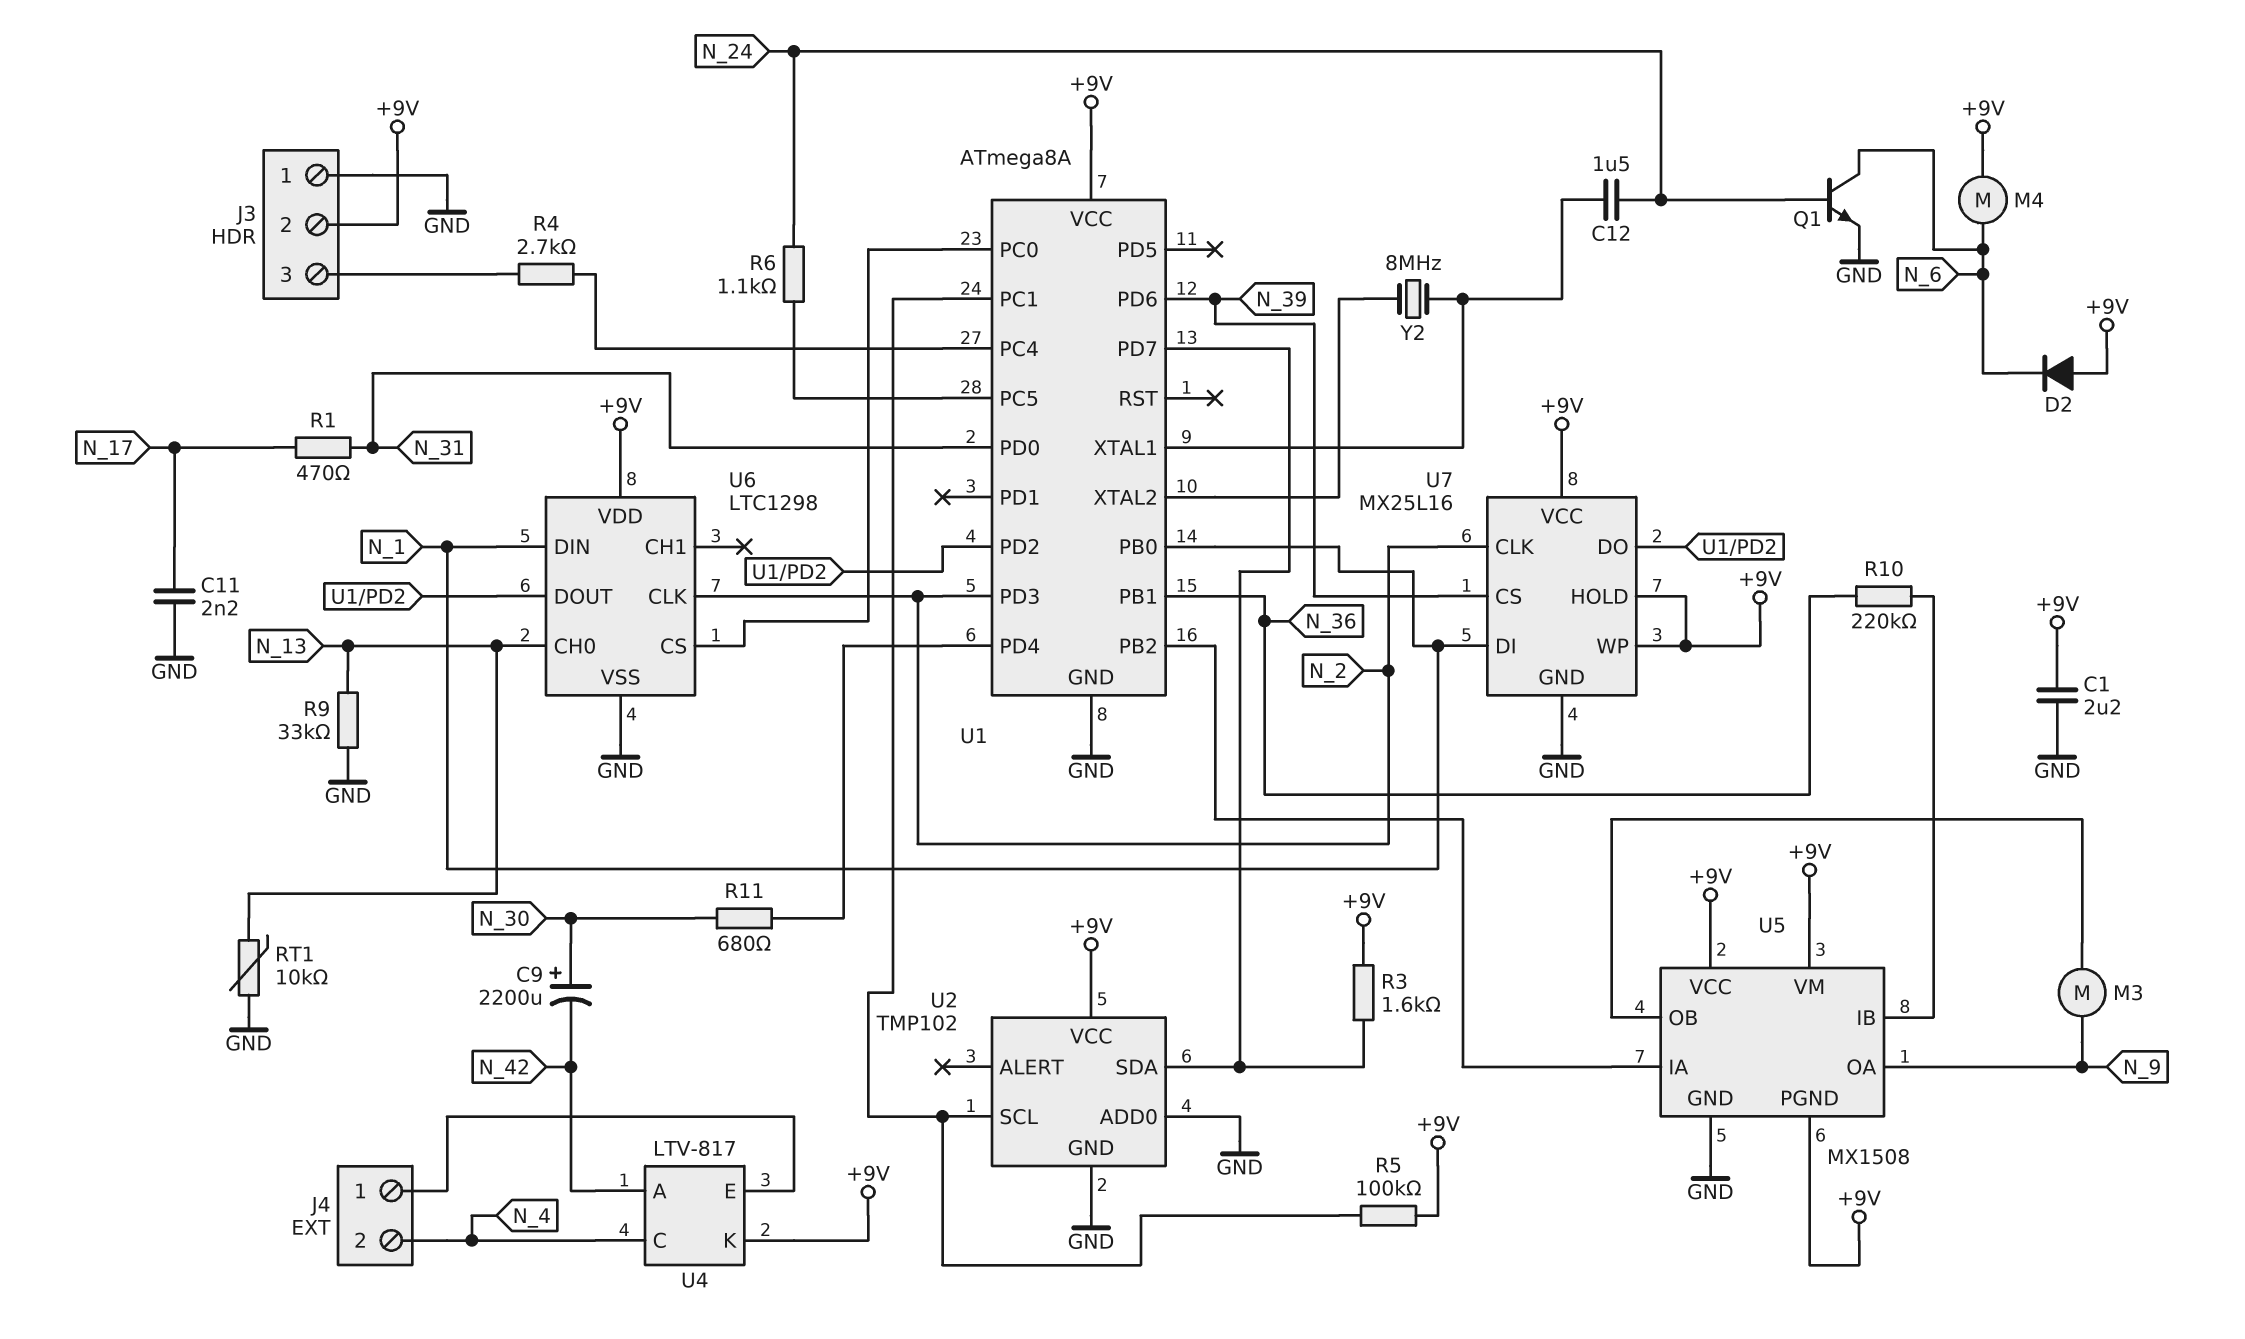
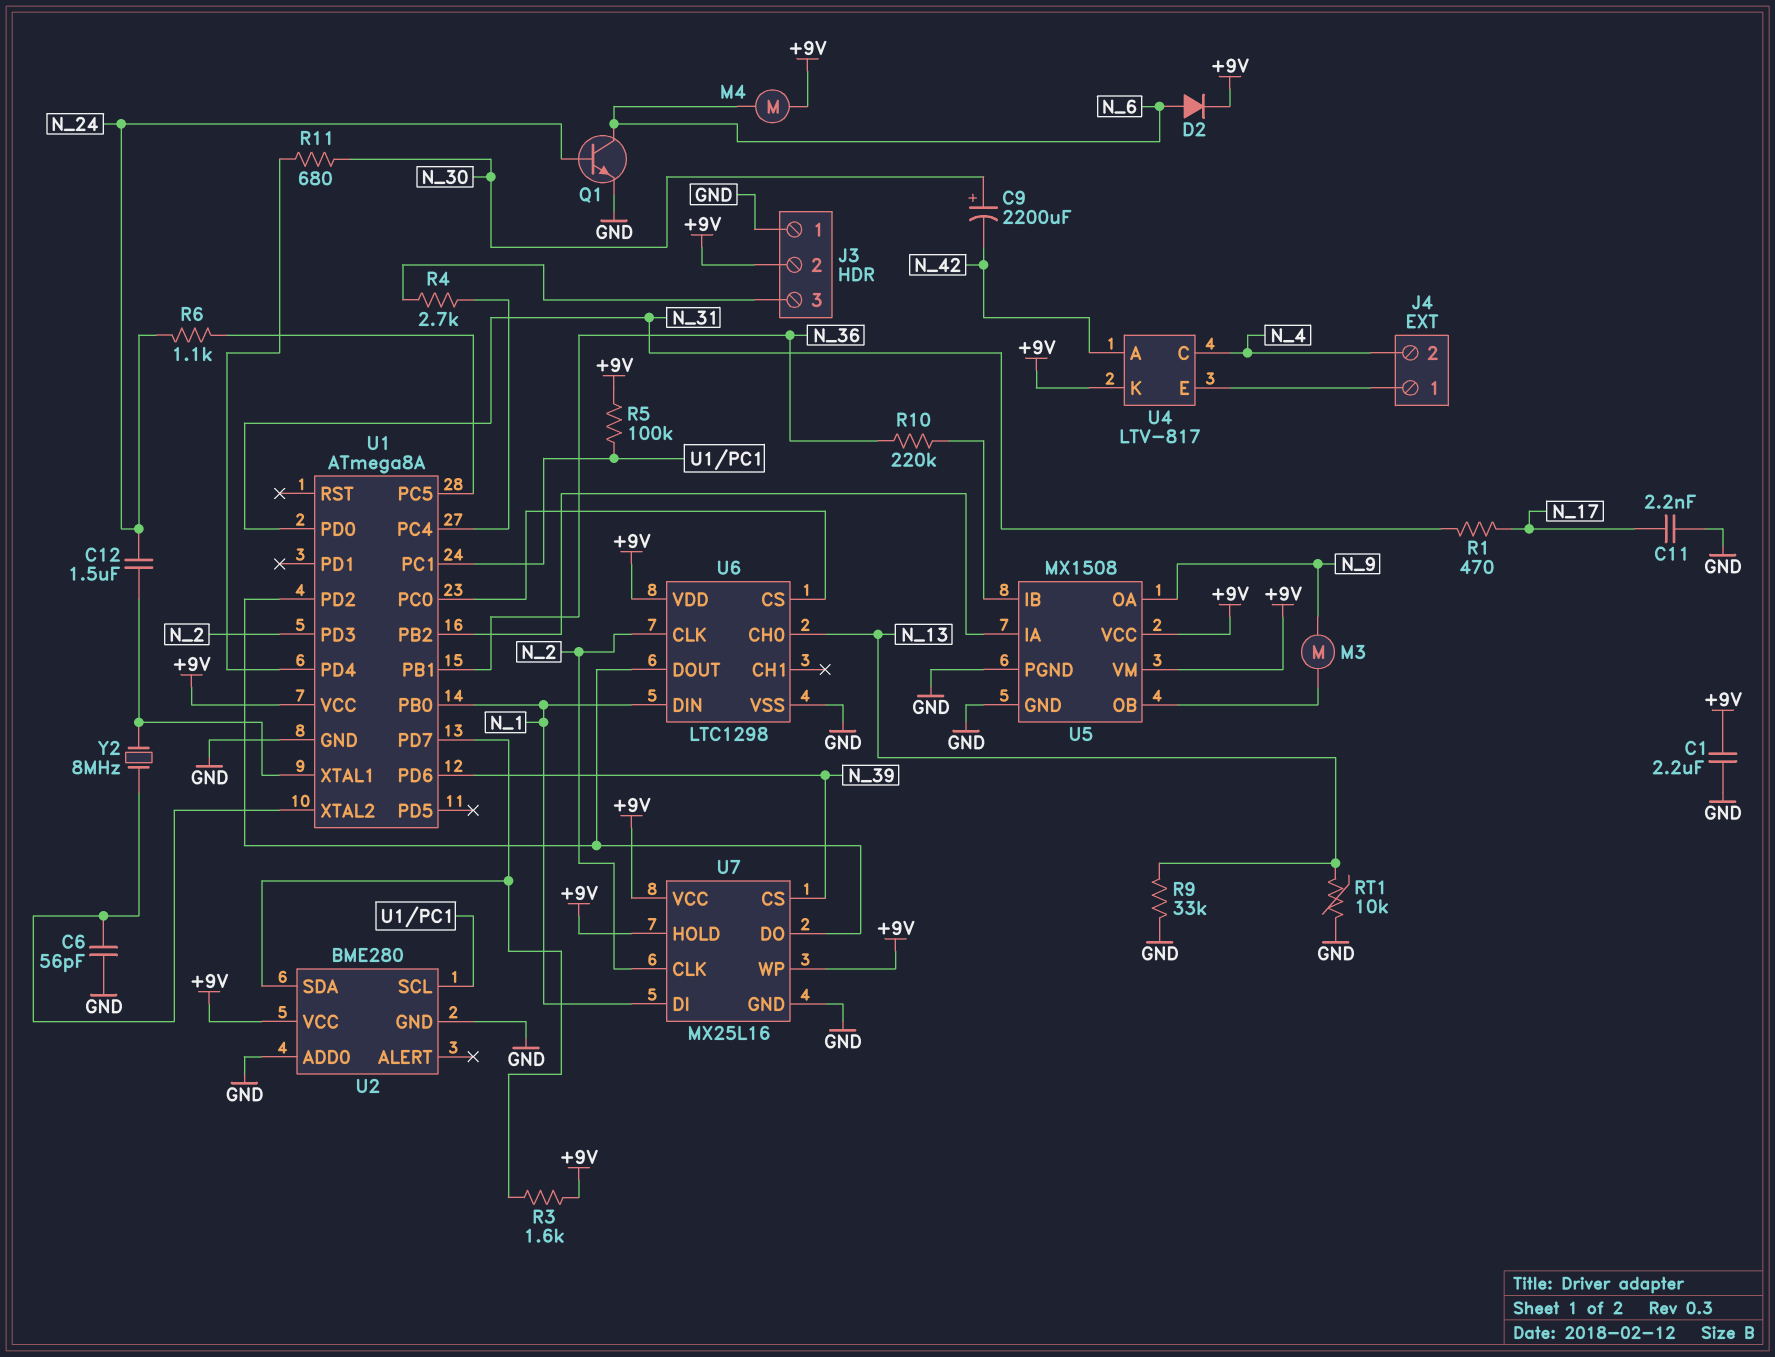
C6: none -> 56pF (GND, U1/XTAL2)
D2: diode (A +9V, K N_6) -> diode (A N_6, K +9V)
U2: TMP102 -> BME280
U5 pin PGND: +9V -> GND

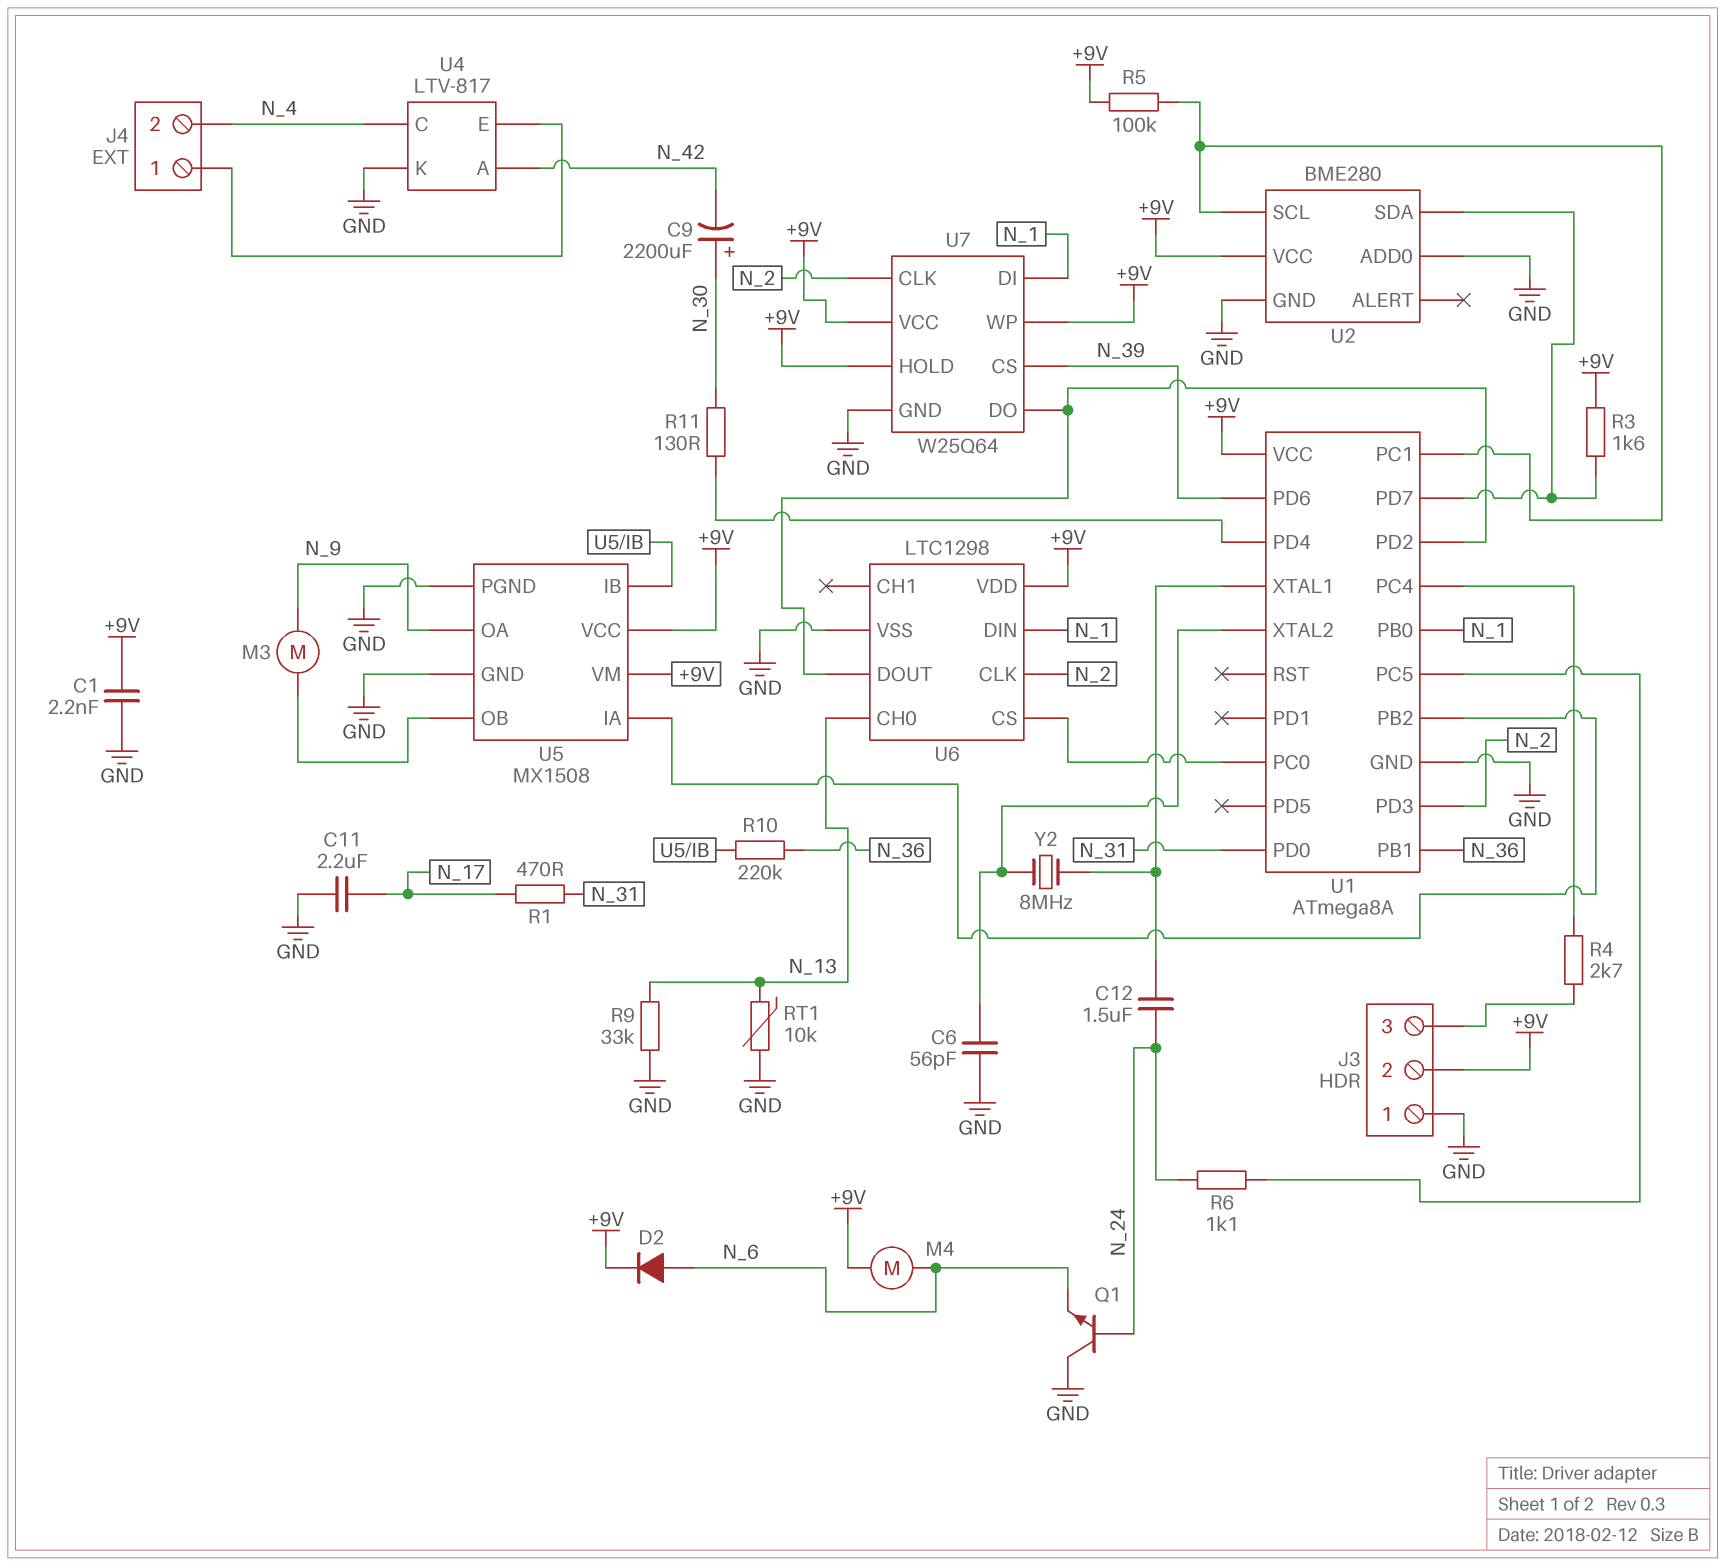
C1: 2.2uF (+9V, GND) -> 2.2nF (+9V, GND)
C11: 2.2nF (GND, N_17) -> 2.2uF (GND, N_17)
Q1: NPN (B N_24, C N_6, E GND) -> NPN (B N_24, C GND, E N_6)
R11: 680 (N_30, U1/PD4) -> 130 (N_30, U1/PD4)
U4 pin K: +9V -> GND
U7: MX25L16 -> W25Q64

